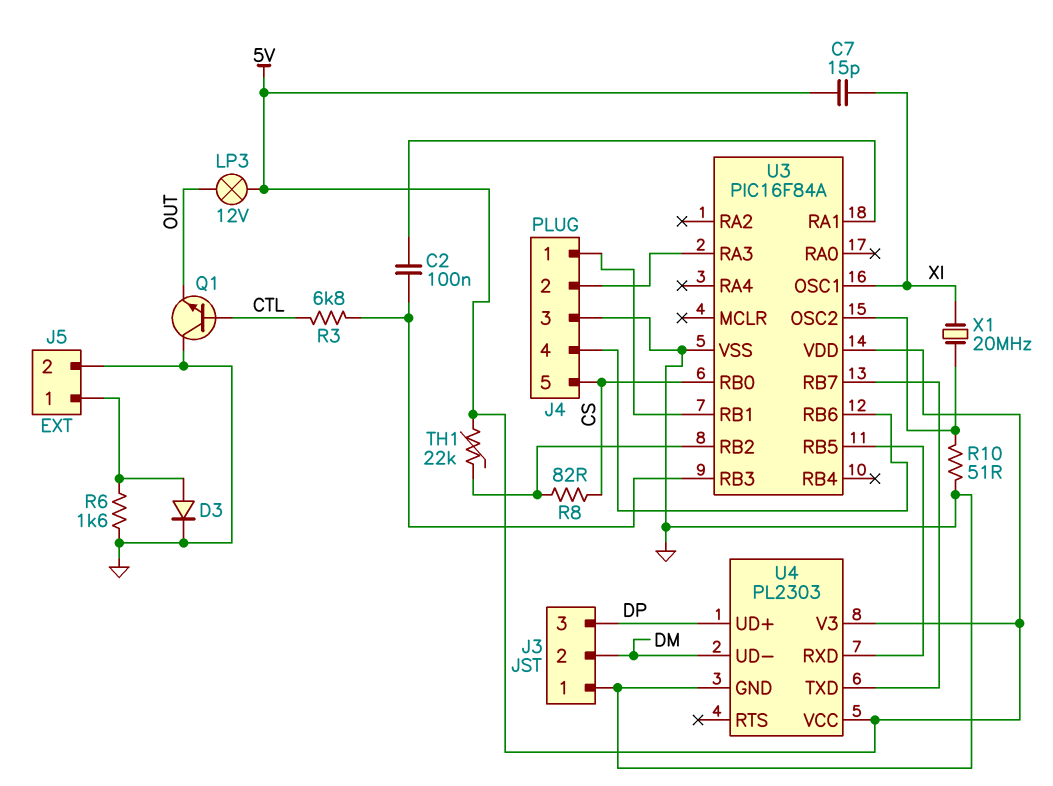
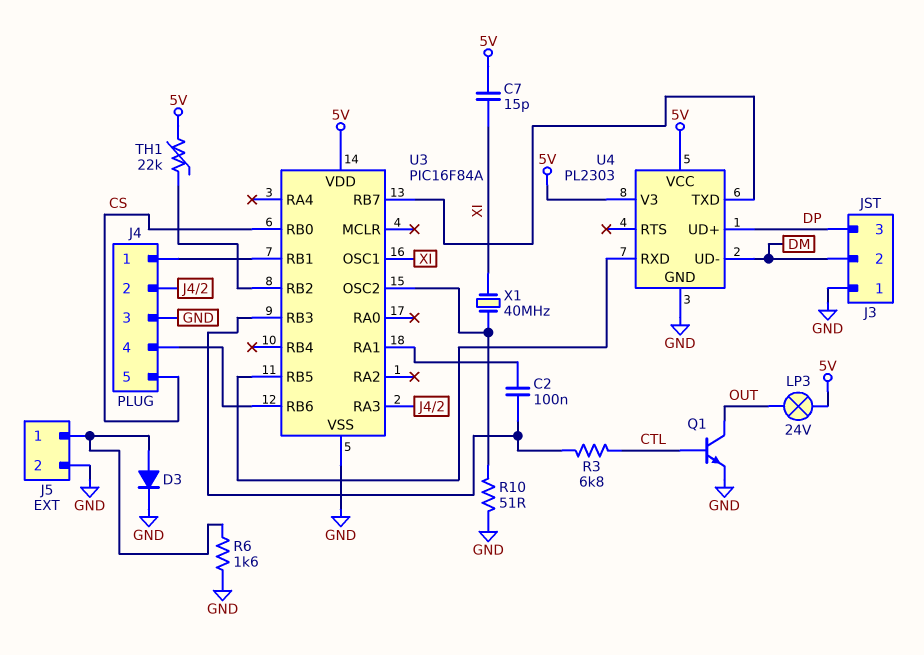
LP3: lamp 12V (5V, OUT) -> lamp 24V (5V, OUT)
Q1: NPN (B CTL, C GND, E OUT) -> NPN (B CTL, C OUT, E GND)
R8: 82 (CS, U3/RB2) -> none
X1: 20MHz (U3/OSC2, XI) -> 40MHz (U3/OSC2, XI)

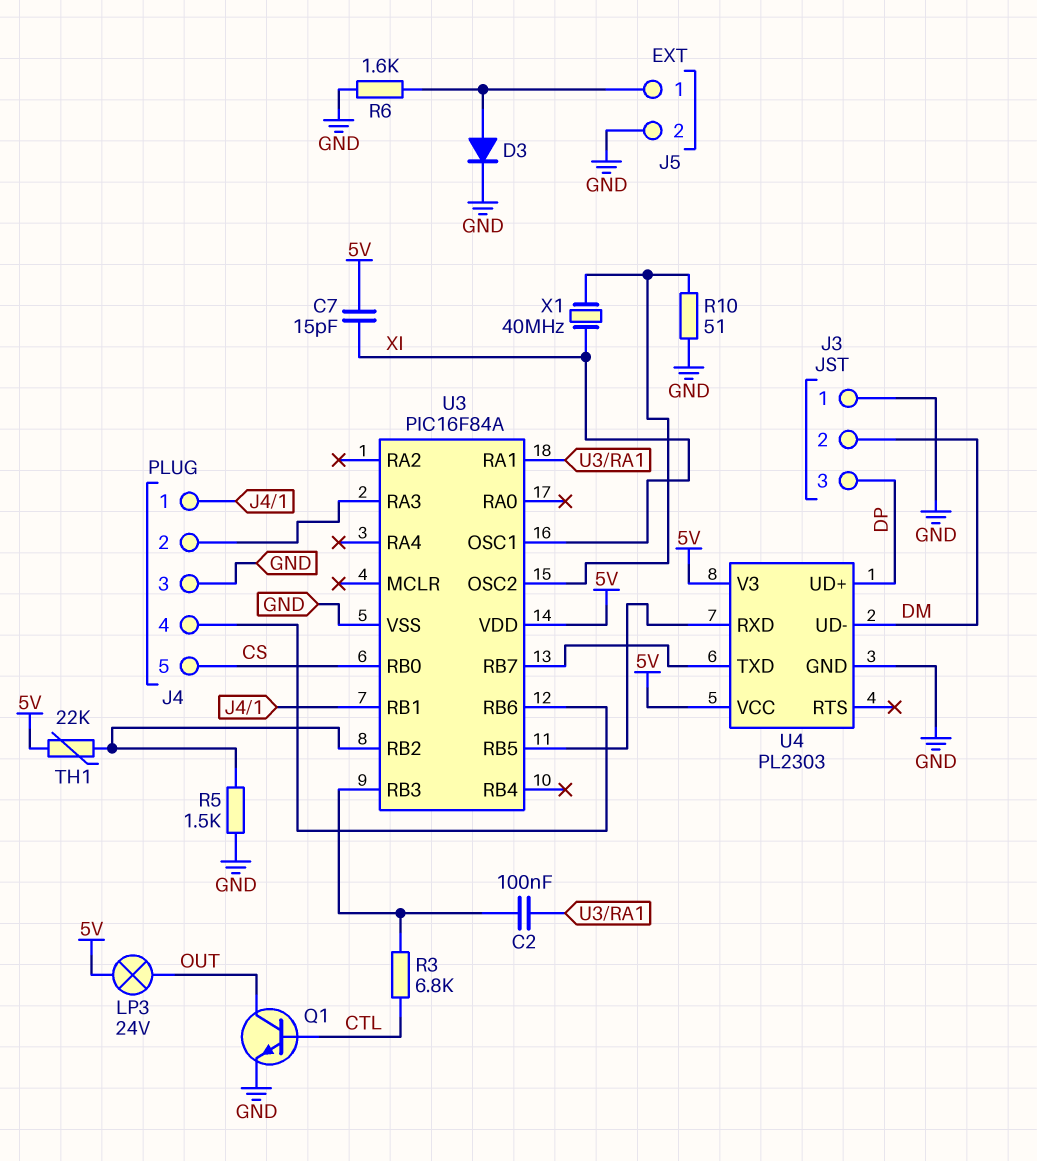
R5: none -> 1.5k (GND, U3/RB2)

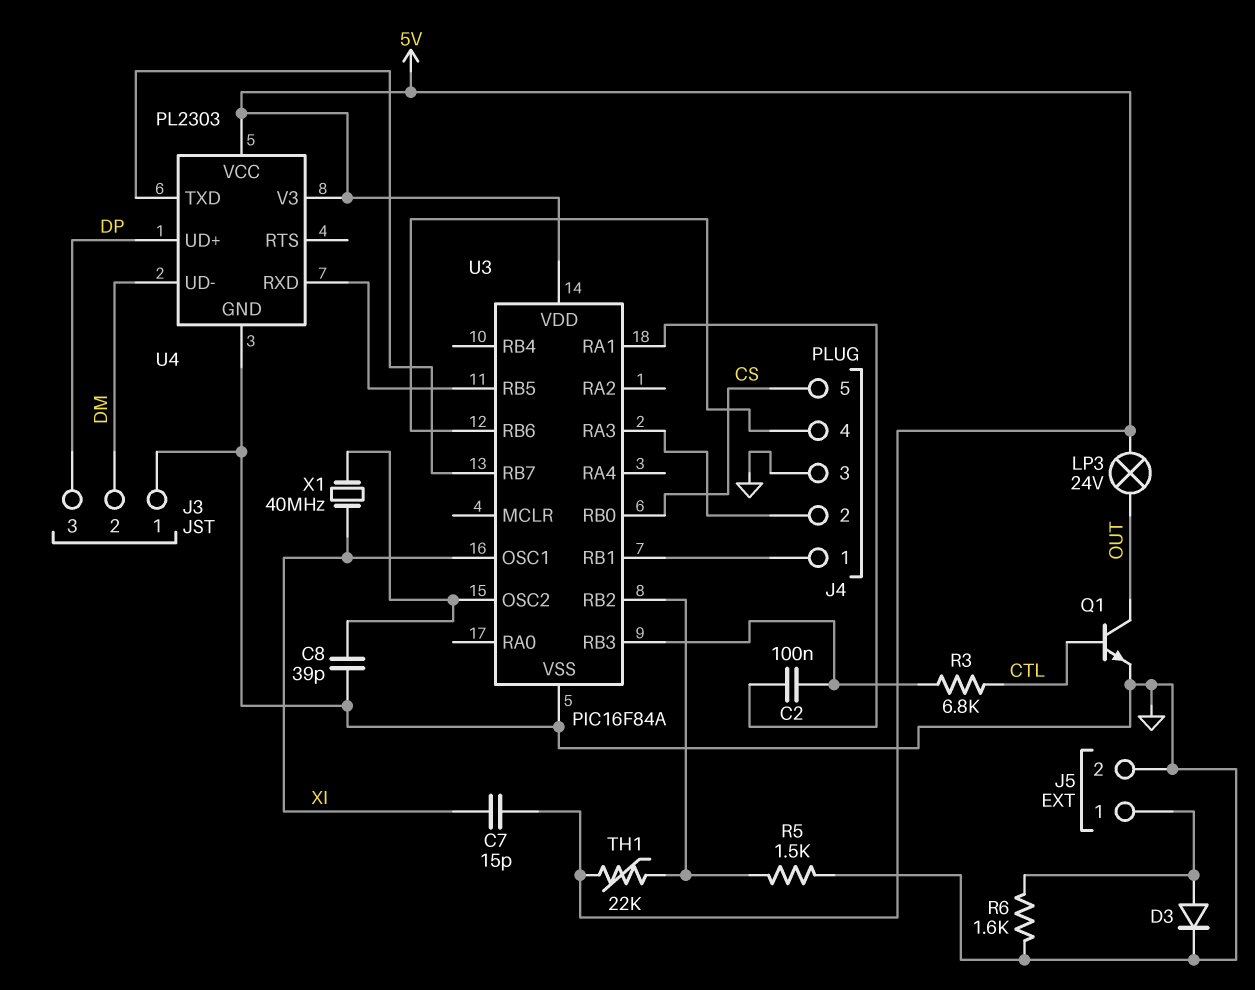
C8: none -> 39pF (GND, U3/OSC2)
R10: 51 (GND, U3/OSC2) -> none

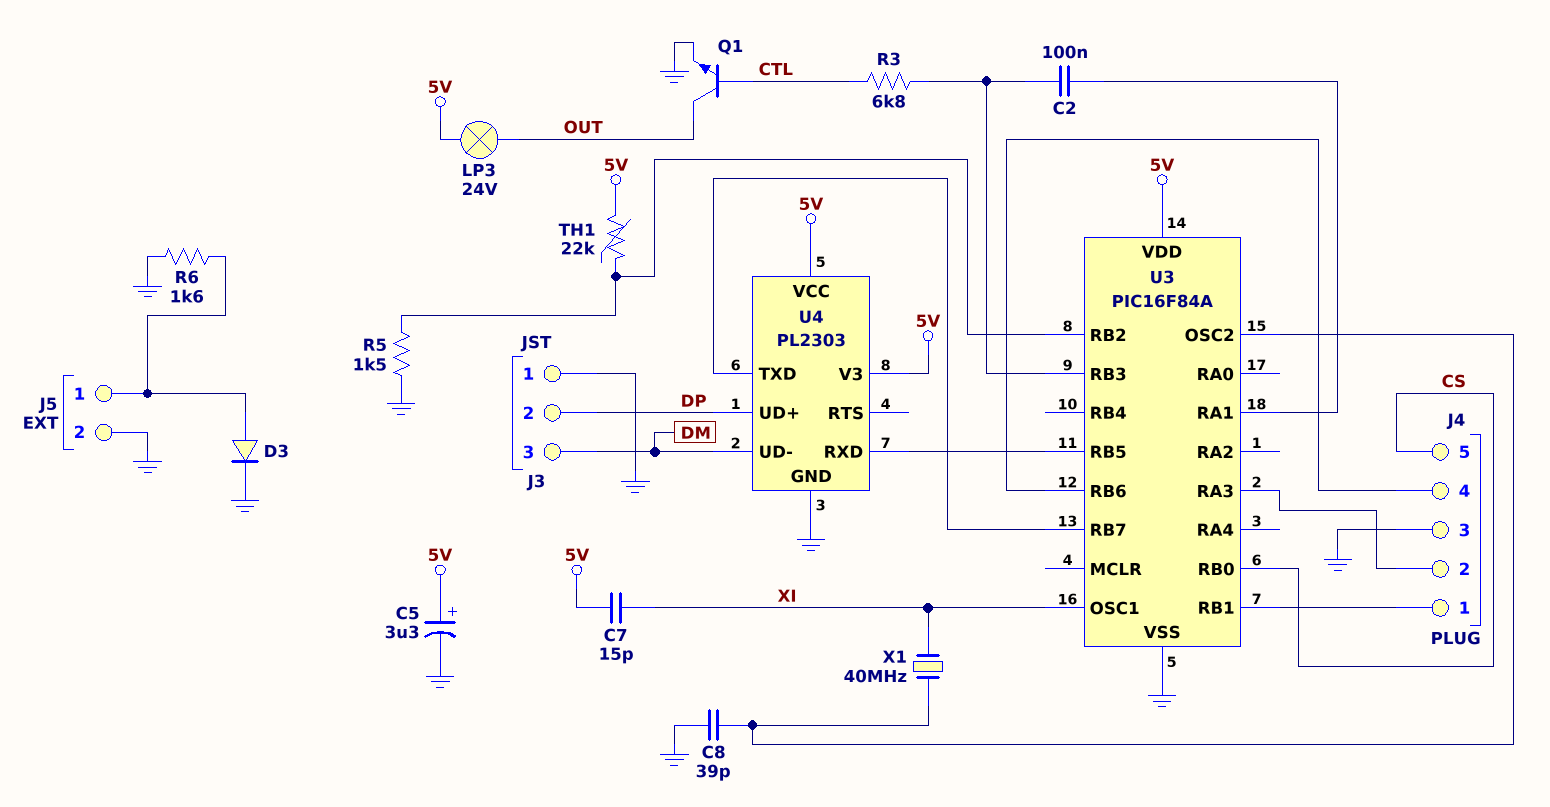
C5: none -> 3.3uF (plus 5V, minus GND)
J3 pin 2: DM -> DP
J3 pin 3: DP -> DM

